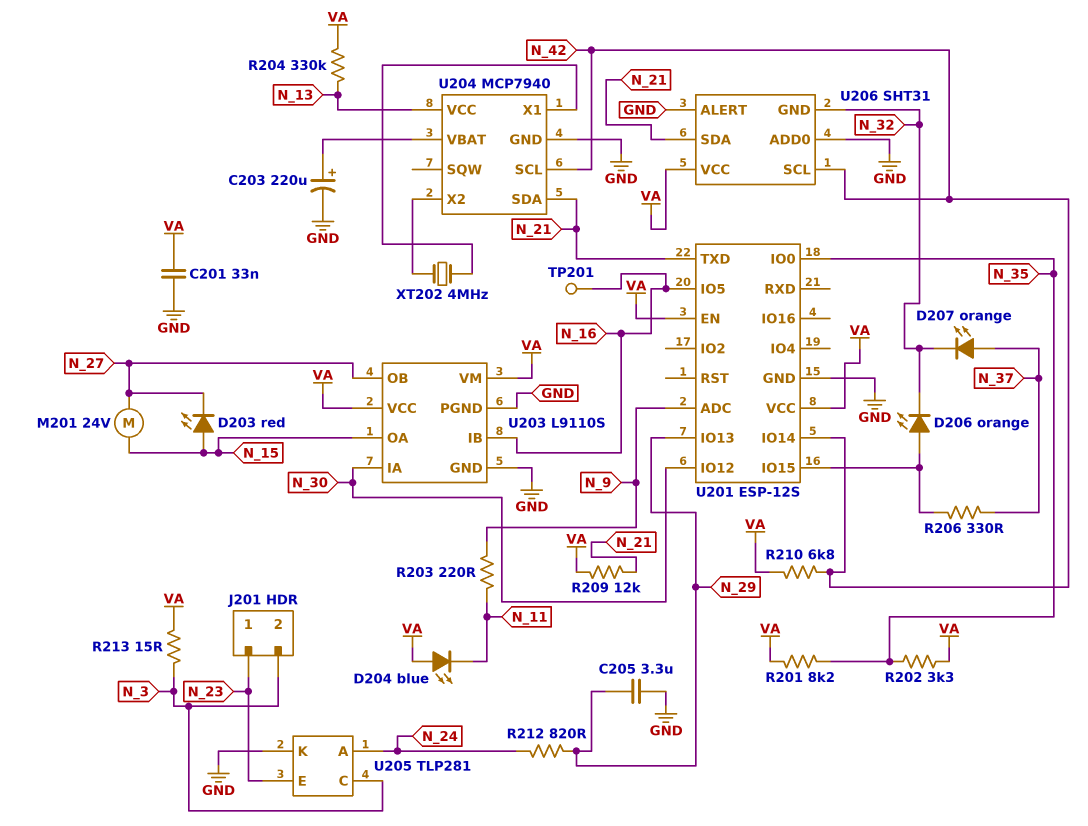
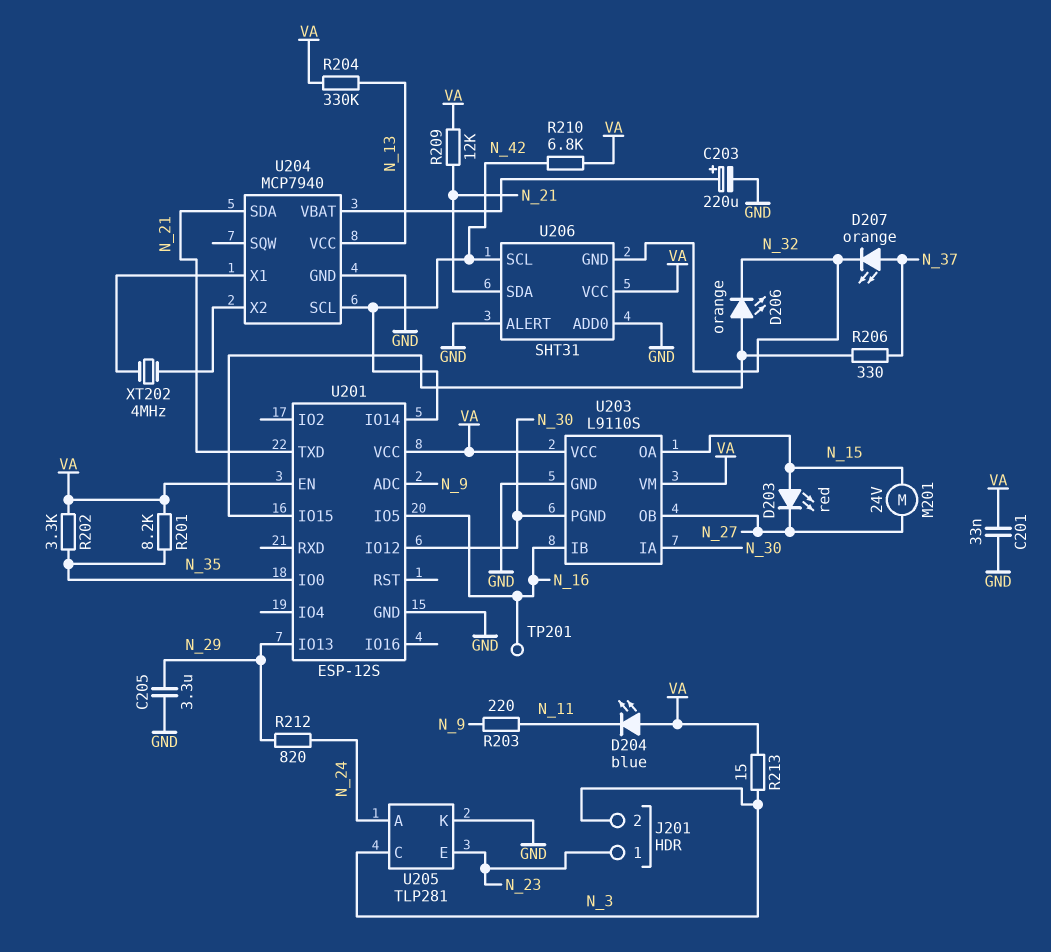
U203 pin PGND: GND -> N_30

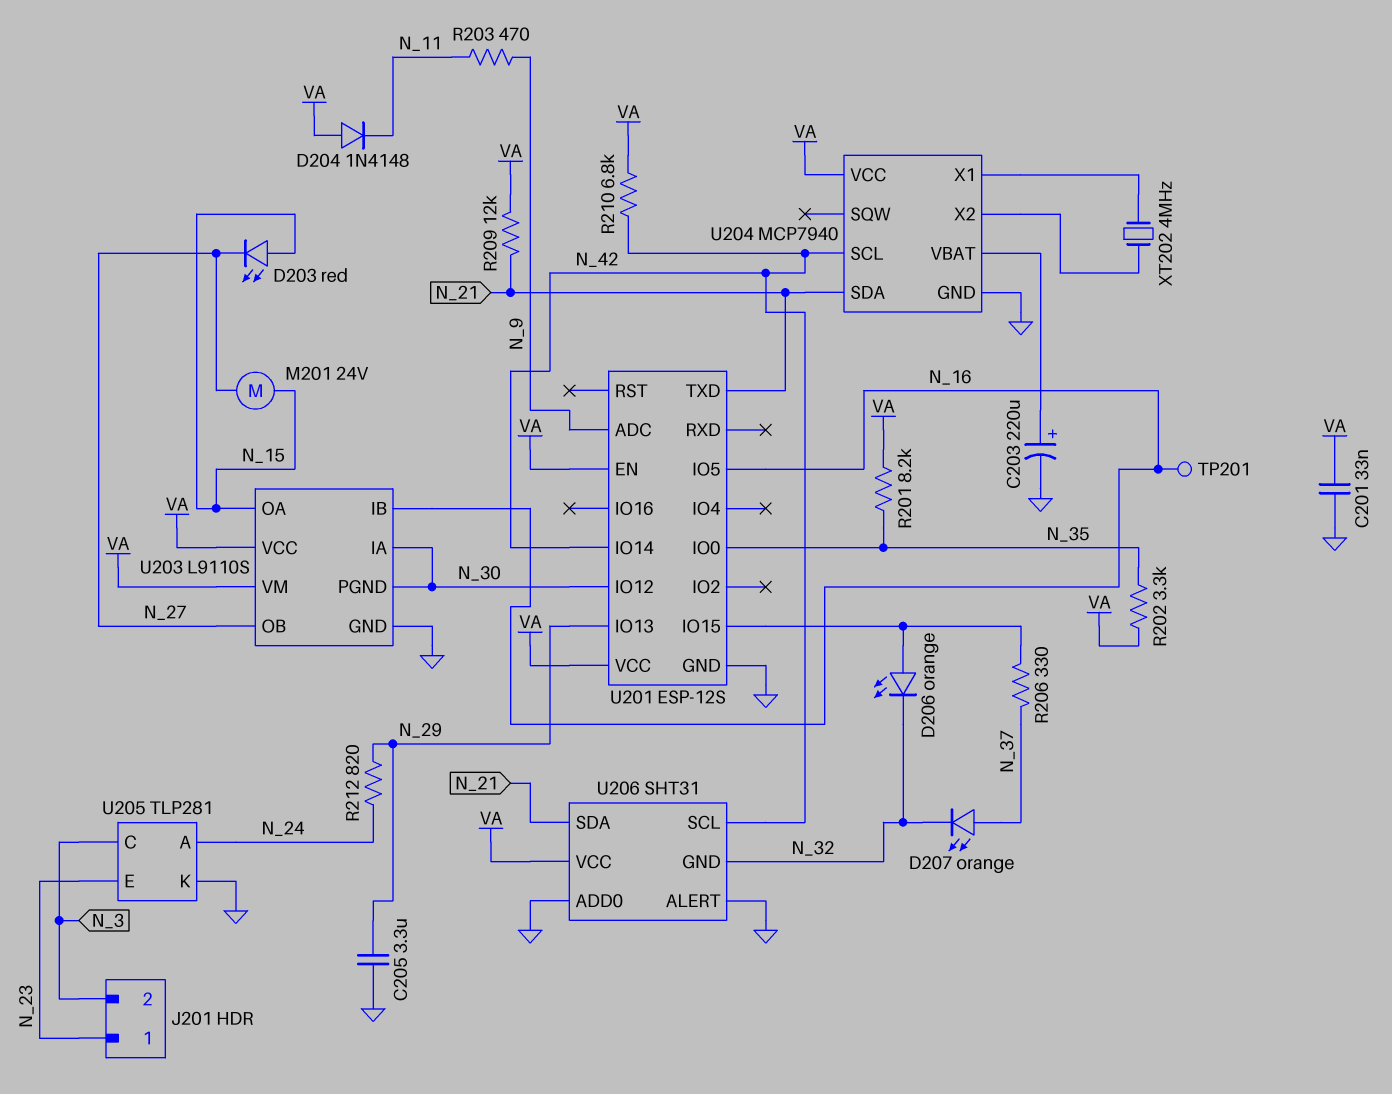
D204: LED blue (A VA, K N_11) -> diode 1N4148 (A VA, K N_11)
R203: 220 (N_9, N_11) -> 470 (N_9, N_11)
R204: 330k (N_13, VA) -> none
R213: 15 (N_3, VA) -> none
U204 pin VCC: N_13 -> VA

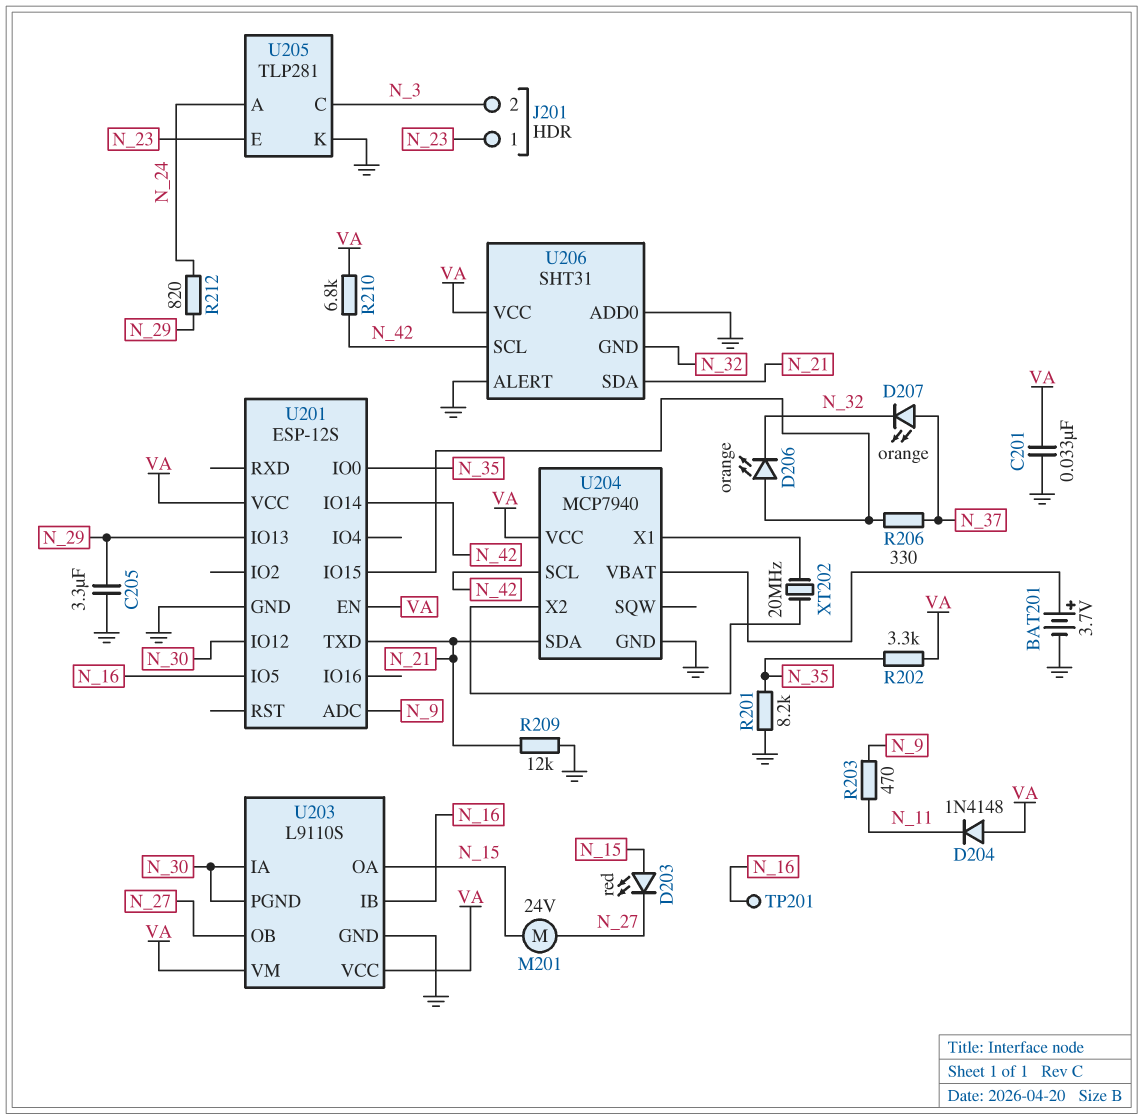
BAT201: none -> 3.7V (plus U204/VBAT, minus GND)
C203: 220uF (plus U204/VBAT, minus GND) -> none
R201: 8.2k (N_35, VA) -> 8.2k (GND, N_35)
R209: 12k (N_21, VA) -> 12k (GND, N_21)
XT202: 4MHz (U204/X1, U204/X2) -> 20MHz (U204/X1, U204/X2)

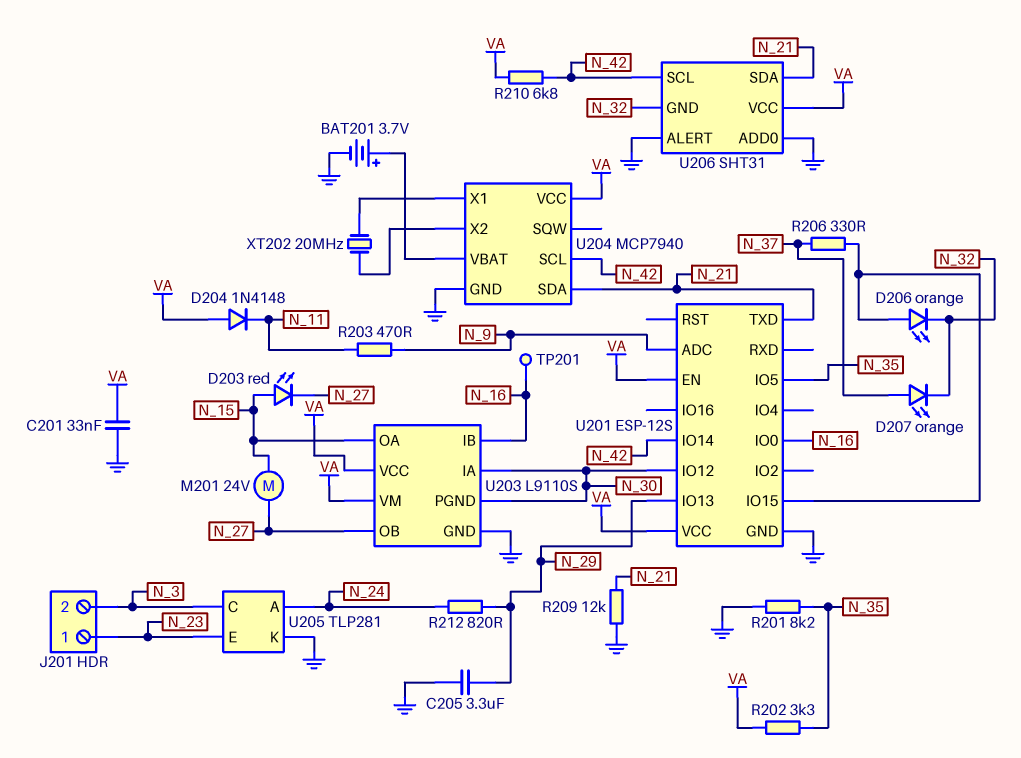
U201 pin IO0: N_35 -> N_16
U201 pin IO5: N_16 -> N_35

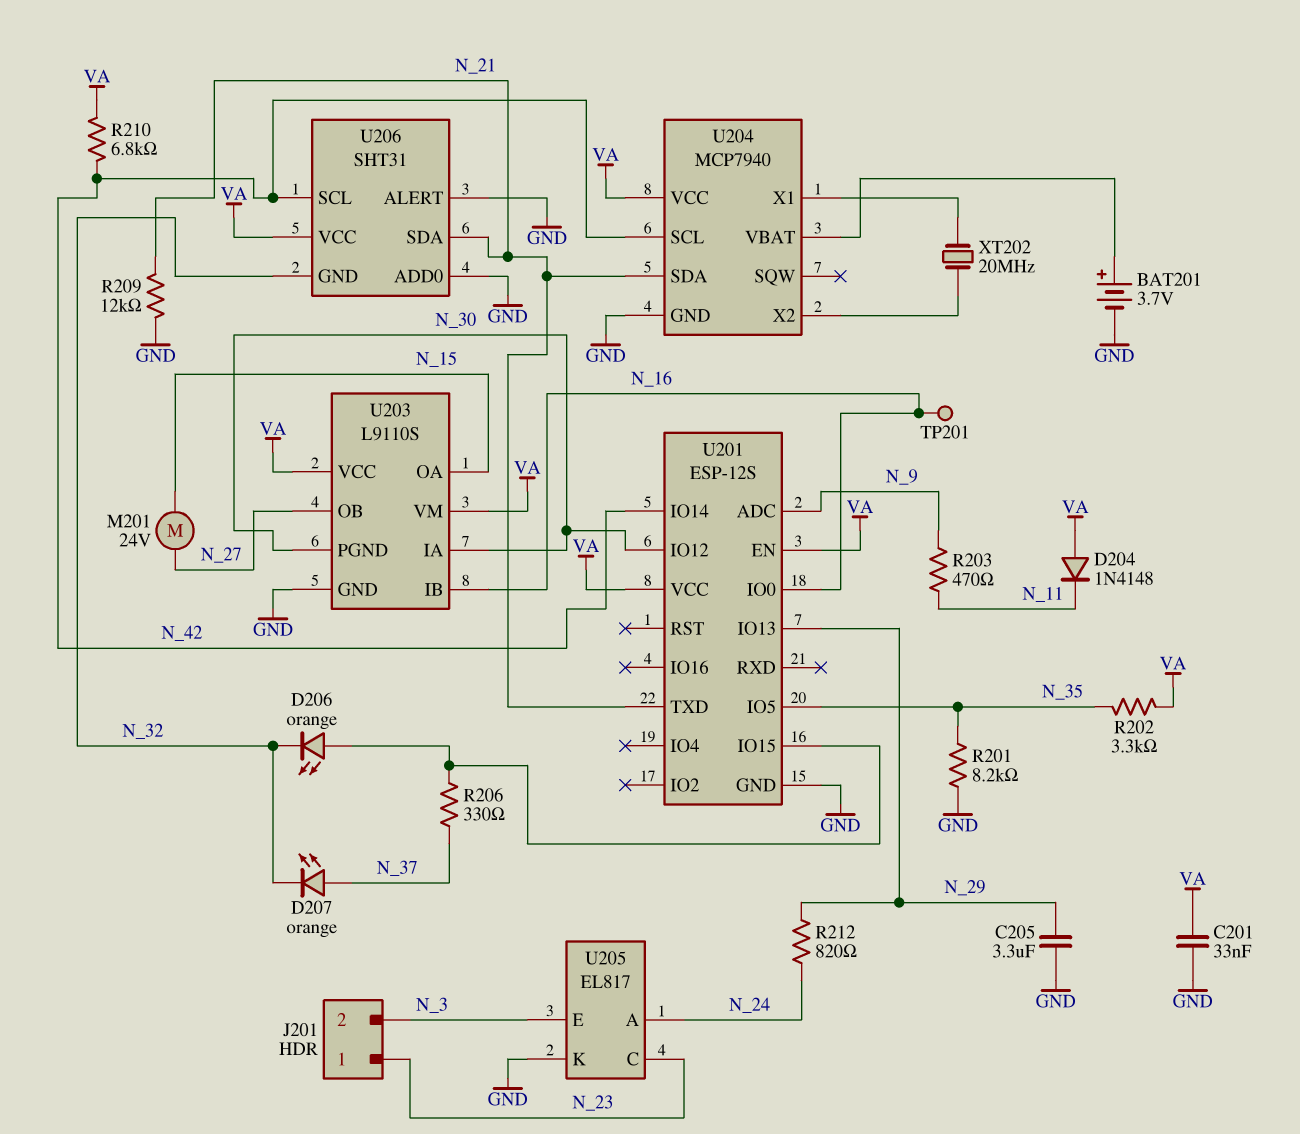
D203: LED red (A N_15, K N_27) -> none
U205: TLP281 -> EL817
U205 pin C: N_3 -> N_23
U205 pin E: N_23 -> N_3

